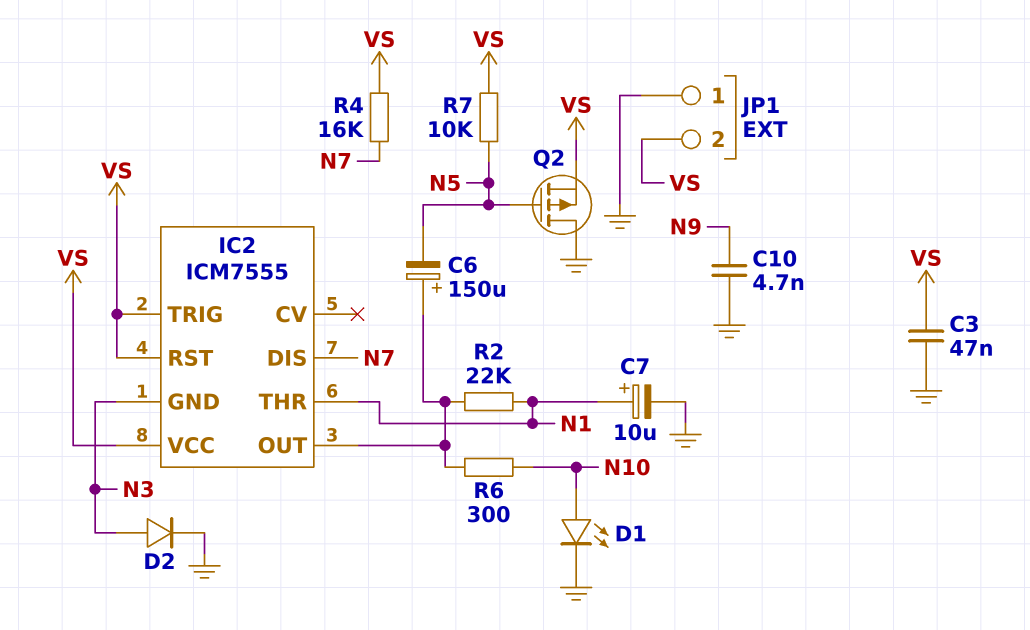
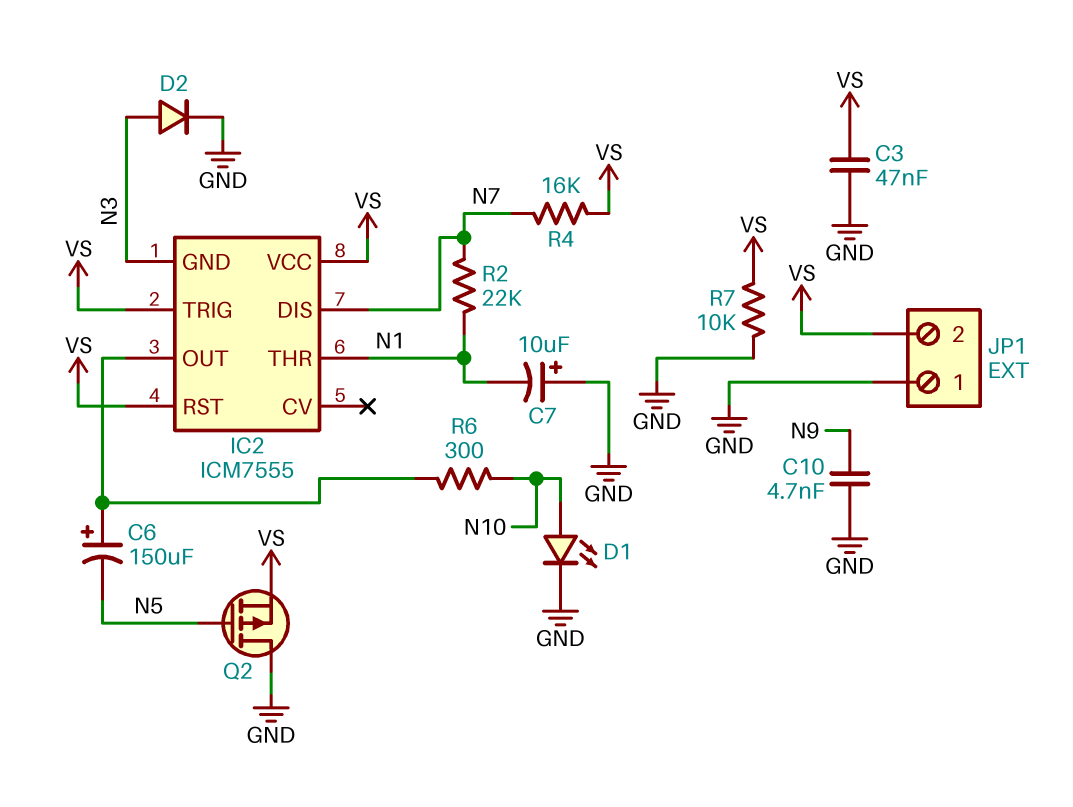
C7: 10uF (plus N1, minus GND) -> 10uF (plus GND, minus N1)
R2: 22k (IC2/OUT, N1) -> 22k (N1, N7)
R7: 10k (N5, VS) -> 10k (GND, VS)

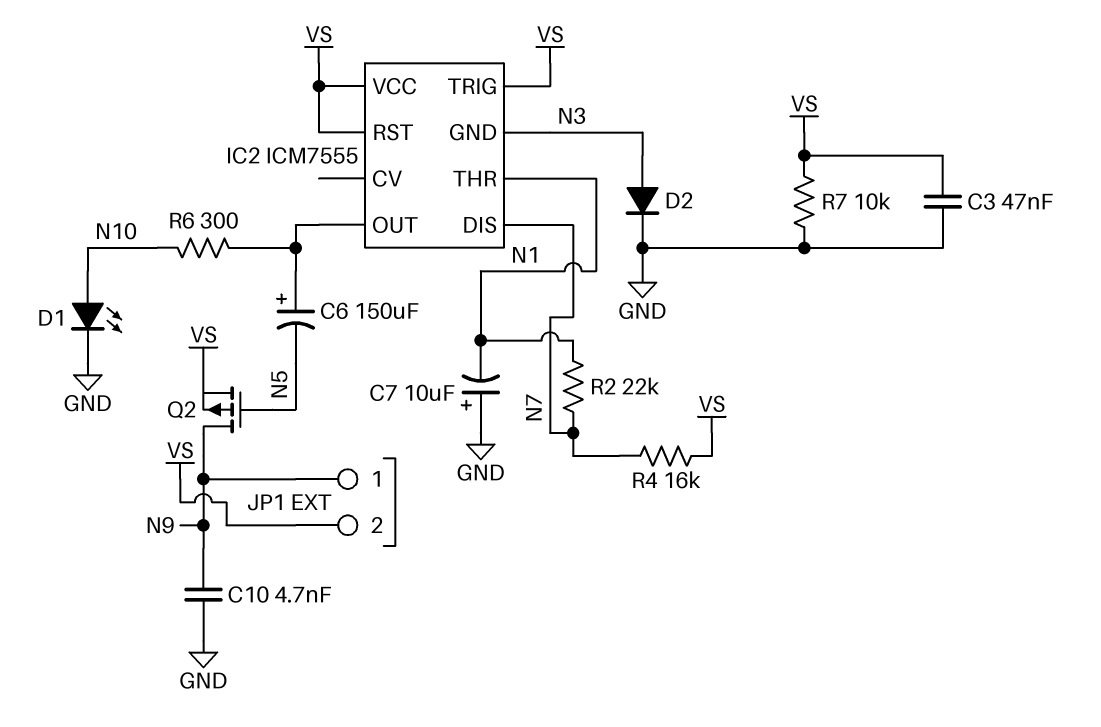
JP1 pin 1: GND -> N9
Q2: PMOS (G N5, D GND, S VS) -> PMOS (G N5, D N9, S VS)

